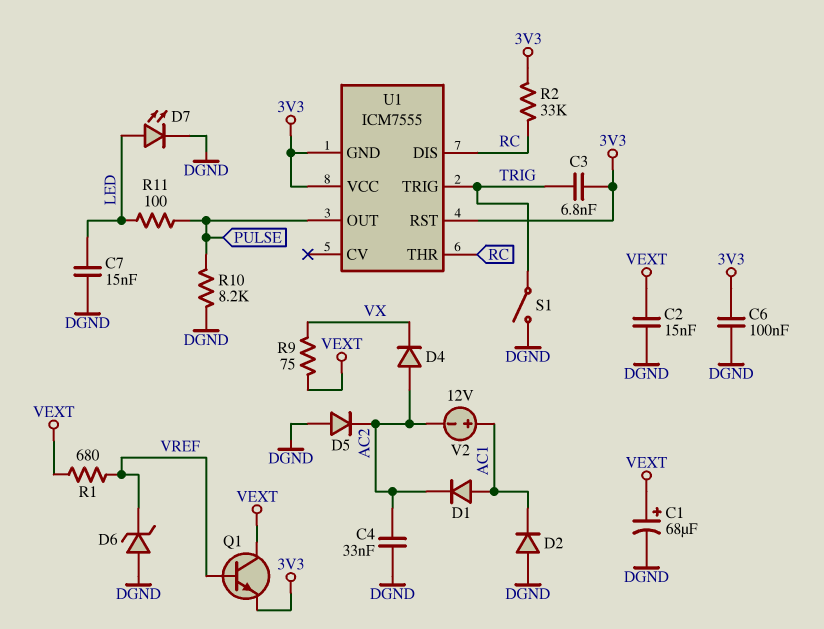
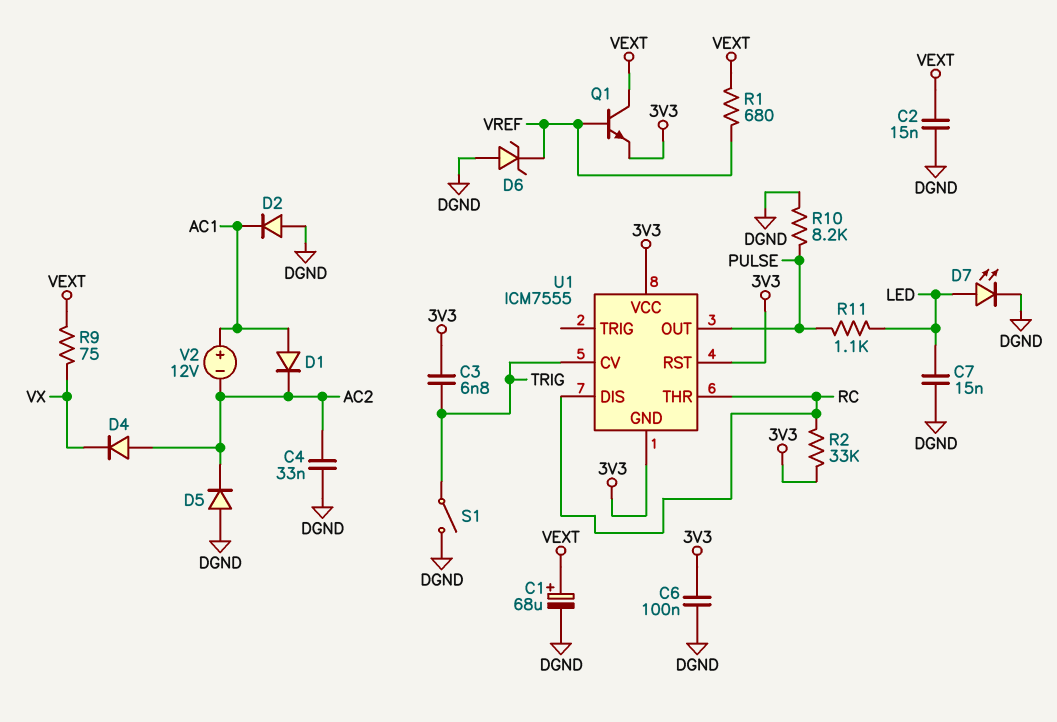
R11: 100 (LED, PULSE) -> 1.1k (LED, PULSE)
U1 pin CV: none -> TRIG
U1 pin TRIG: TRIG -> none

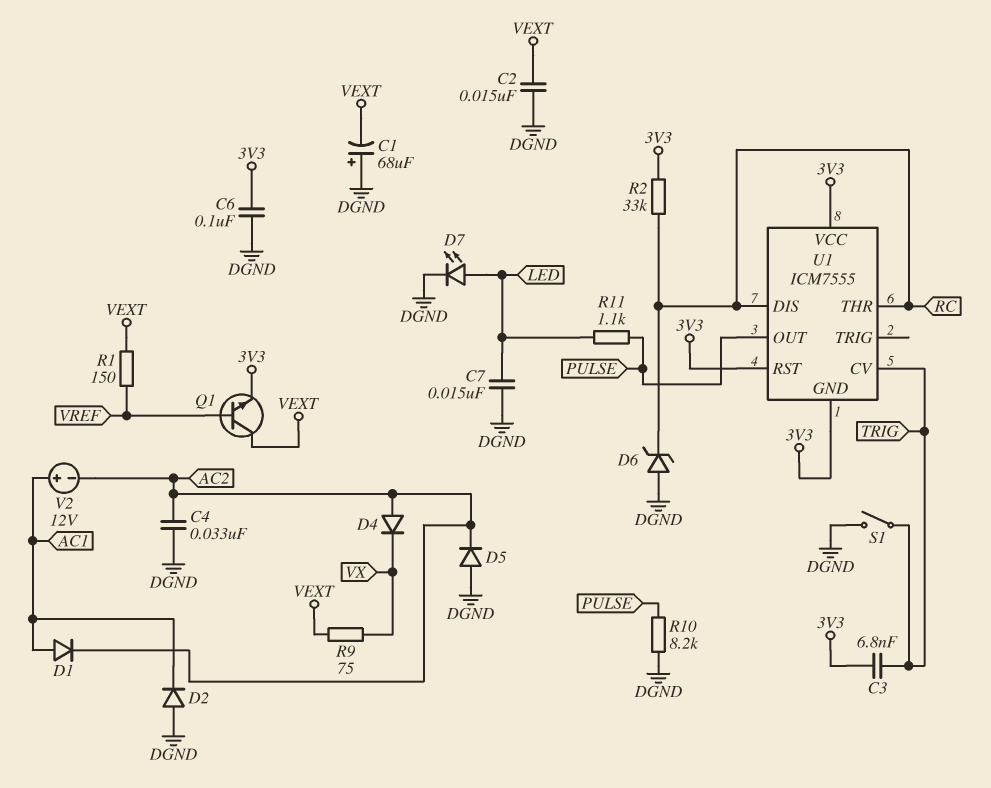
C1: 68uF (plus VEXT, minus DGND) -> 68uF (plus DGND, minus VEXT)
D6: zener (A DGND, K VREF) -> zener (A DGND, K RC)
R1: 680 (VEXT, VREF) -> 150 (VEXT, VREF)

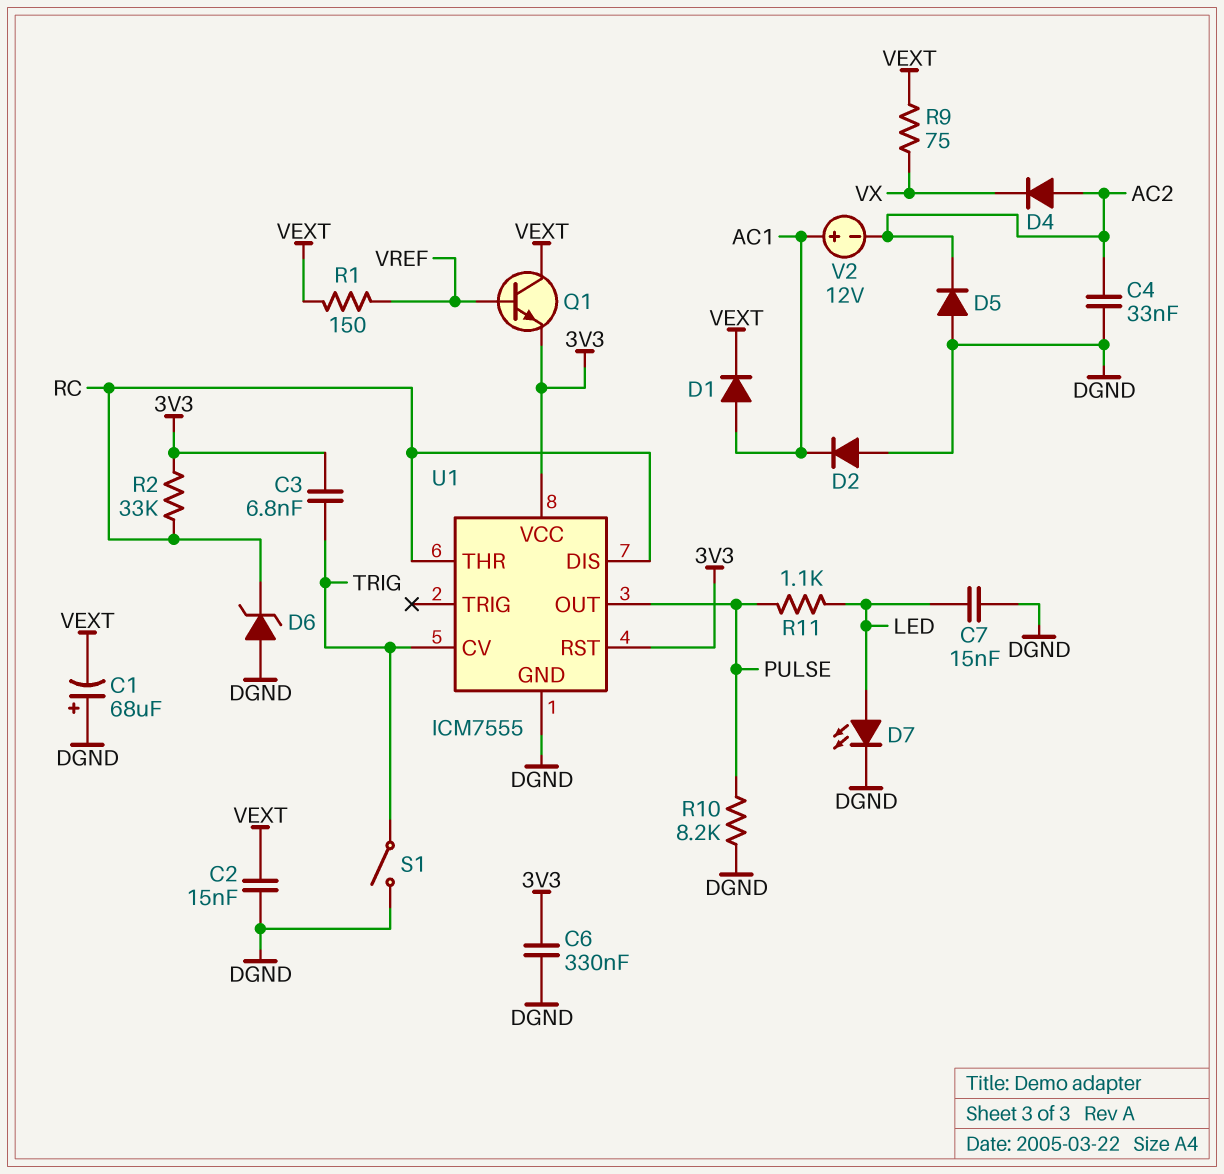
C6: 100nF (3V3, DGND) -> 330nF (3V3, DGND)
D1: diode (A AC1, K AC2) -> diode (A AC1, K VEXT)
U1 pin GND: 3V3 -> DGND

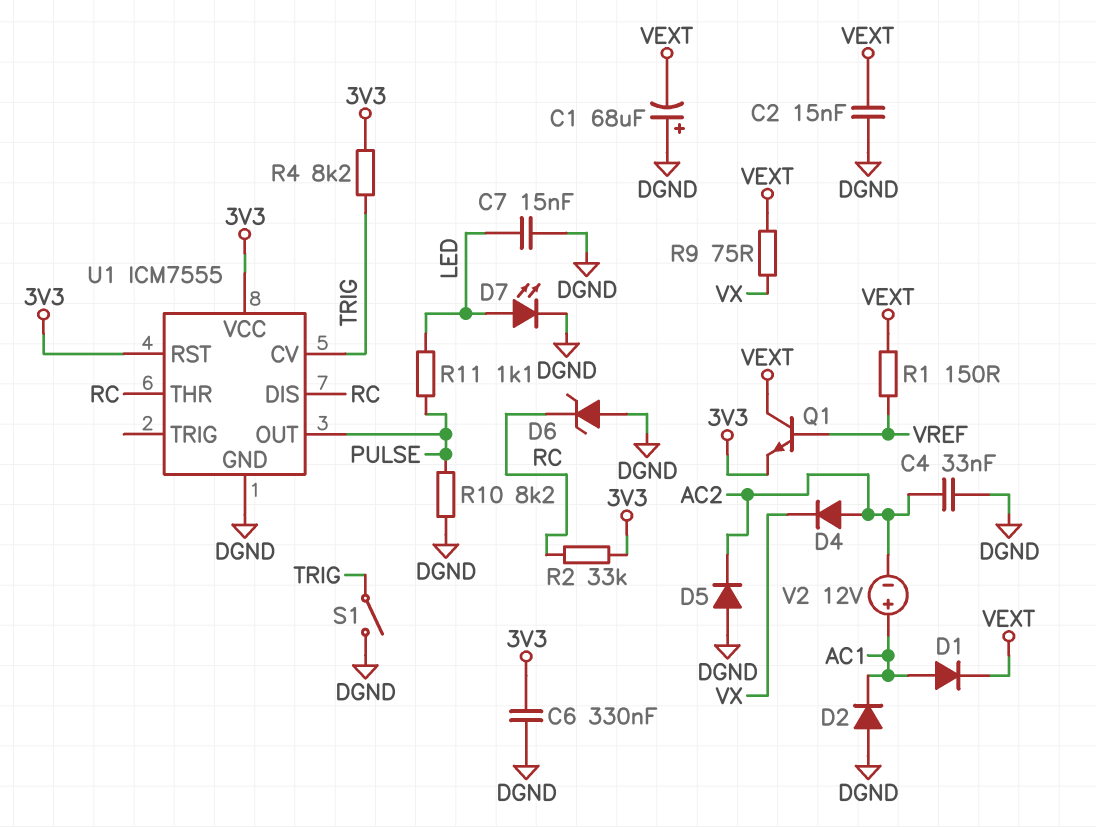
C3: 6.8nF (3V3, TRIG) -> none
R4: none -> 8.2k (3V3, TRIG)

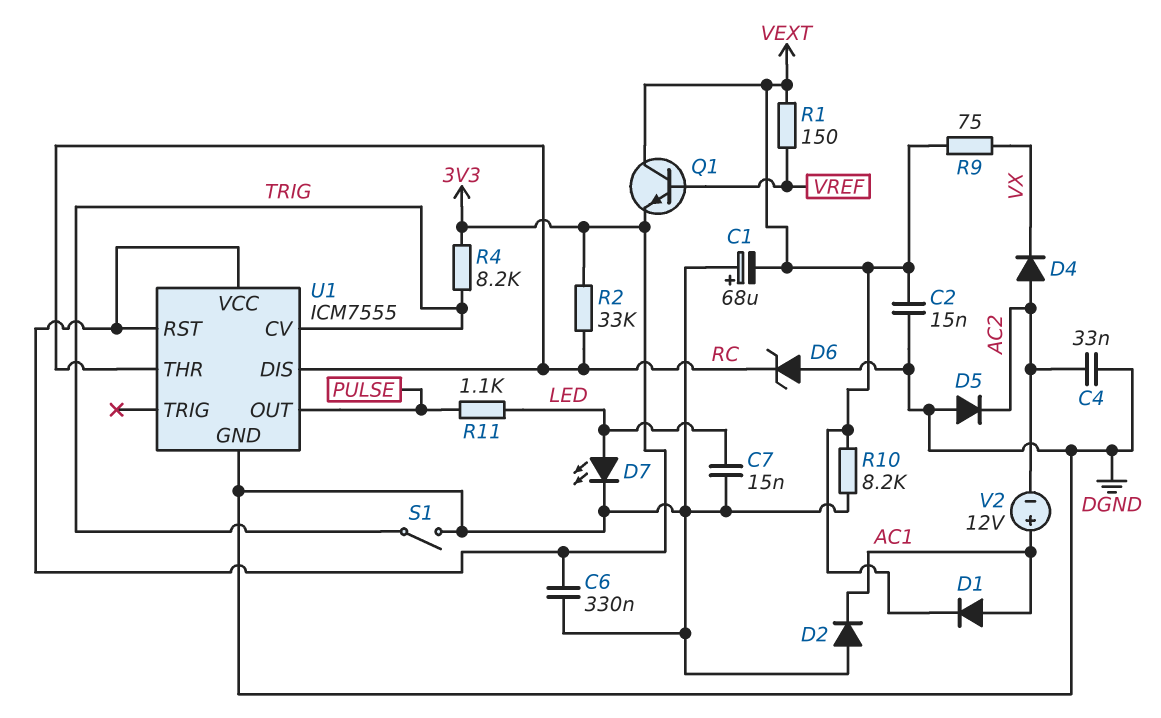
R10: 8.2k (DGND, PULSE) -> 8.2k (DGND, VEXT)

